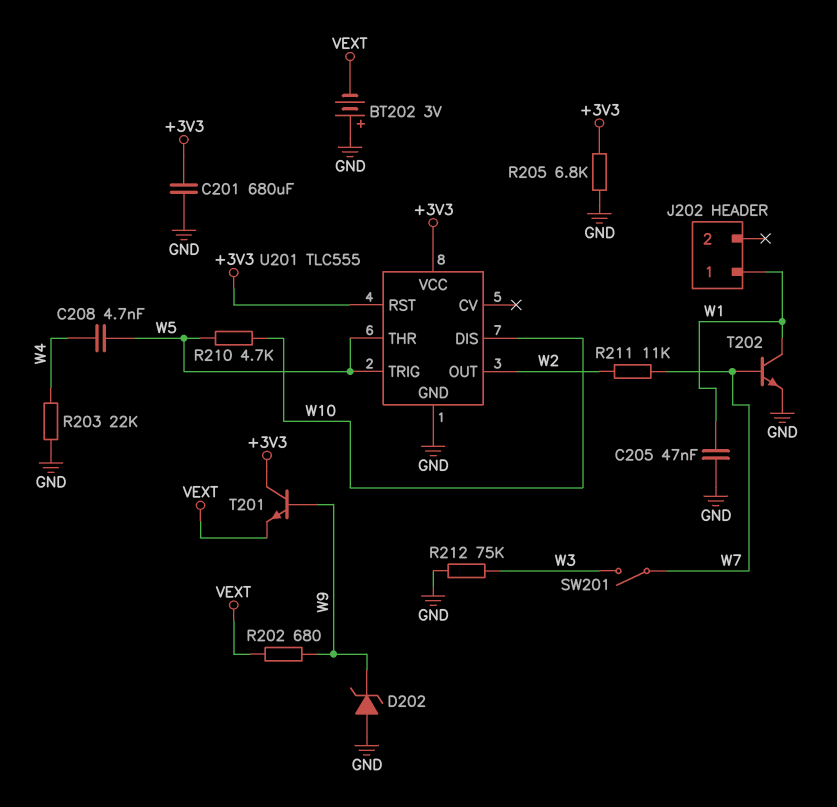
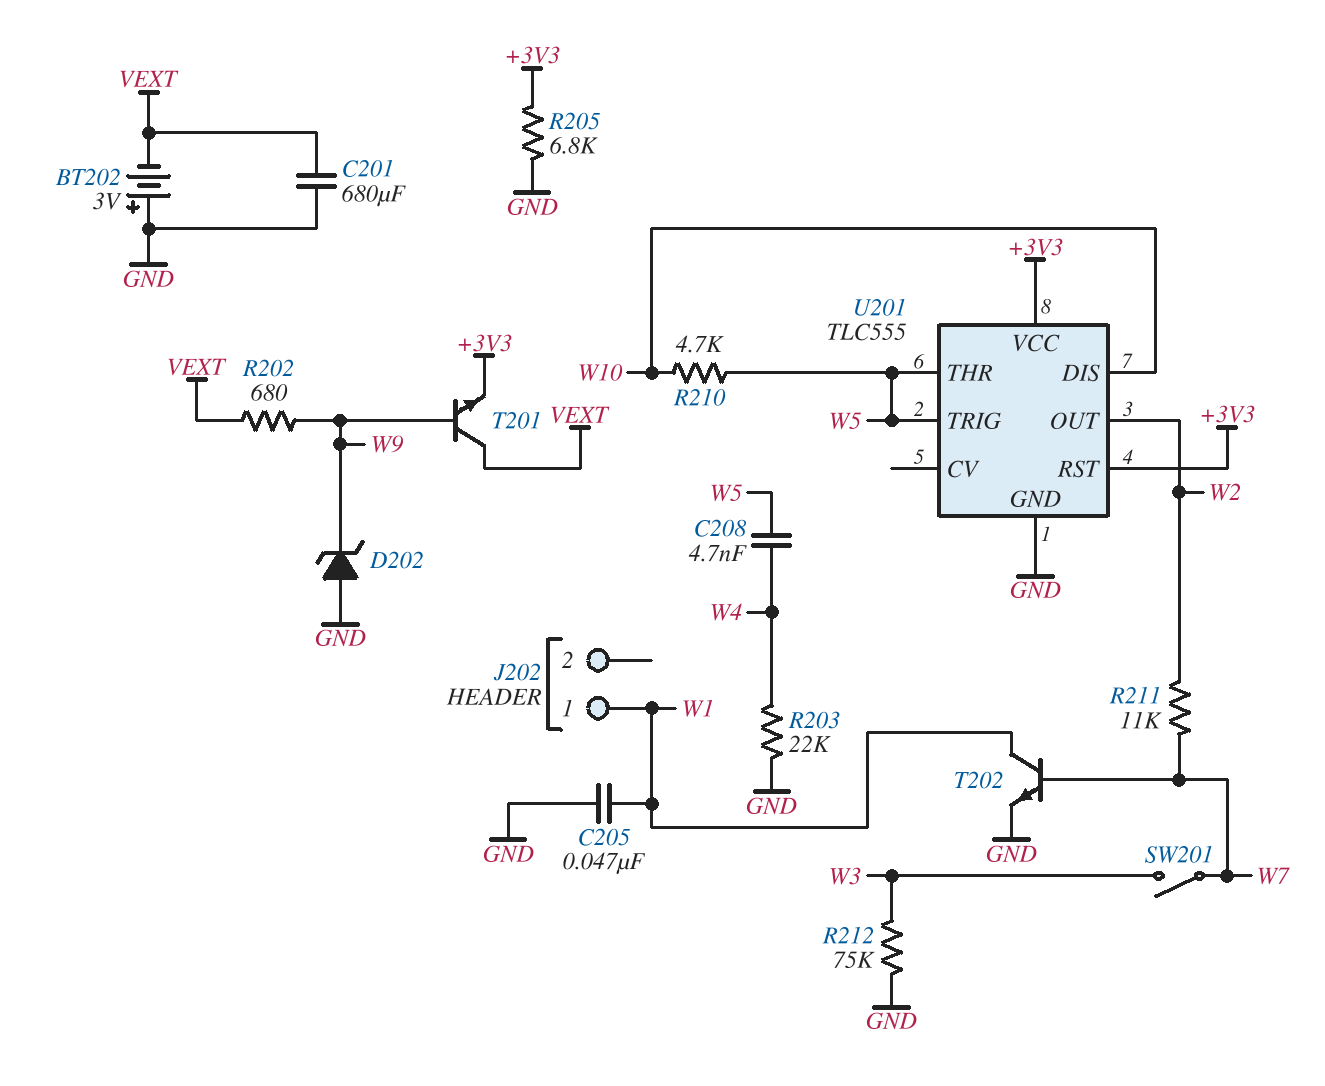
C201: 680uF (+3V3, GND) -> 680uF (GND, VEXT)
T201: NPN (B W9, C +3V3, E VEXT) -> NPN (B W9, C VEXT, E +3V3)

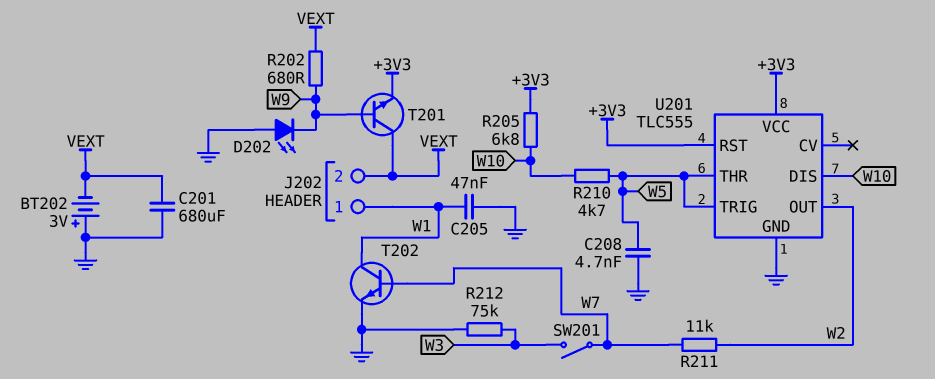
C208: 4.7nF (W4, W5) -> 4.7nF (GND, W5)
D202: zener (A GND, K W9) -> LED (A GND, K W9)
J202 pin 2: none -> VEXT
R203: 22k (GND, W4) -> none
R205: 6.8k (+3V3, GND) -> 6.8k (+3V3, W10)

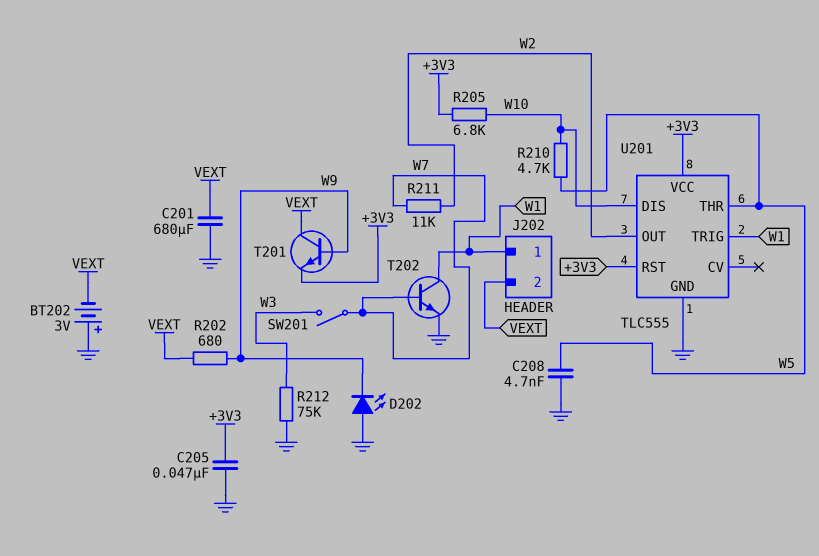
C205: 47nF (GND, W1) -> 47nF (+3V3, GND)
U201 pin TRIG: W5 -> W1

